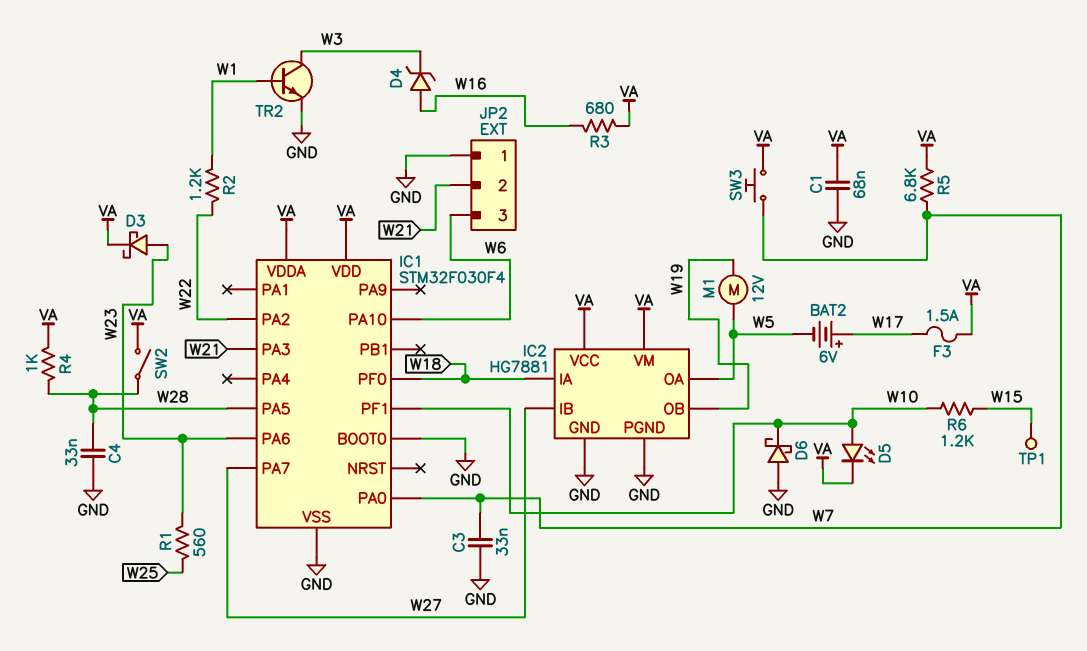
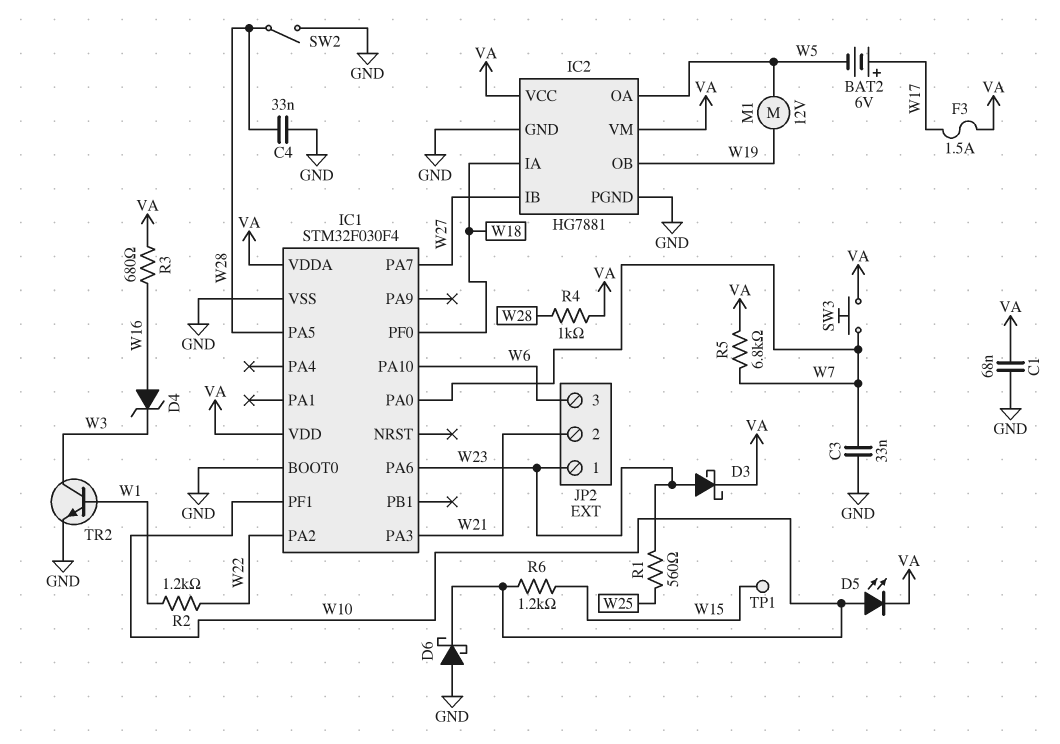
JP2 pin 1: GND -> W23
SW2: switch (VA, W28) -> switch (GND, W28)

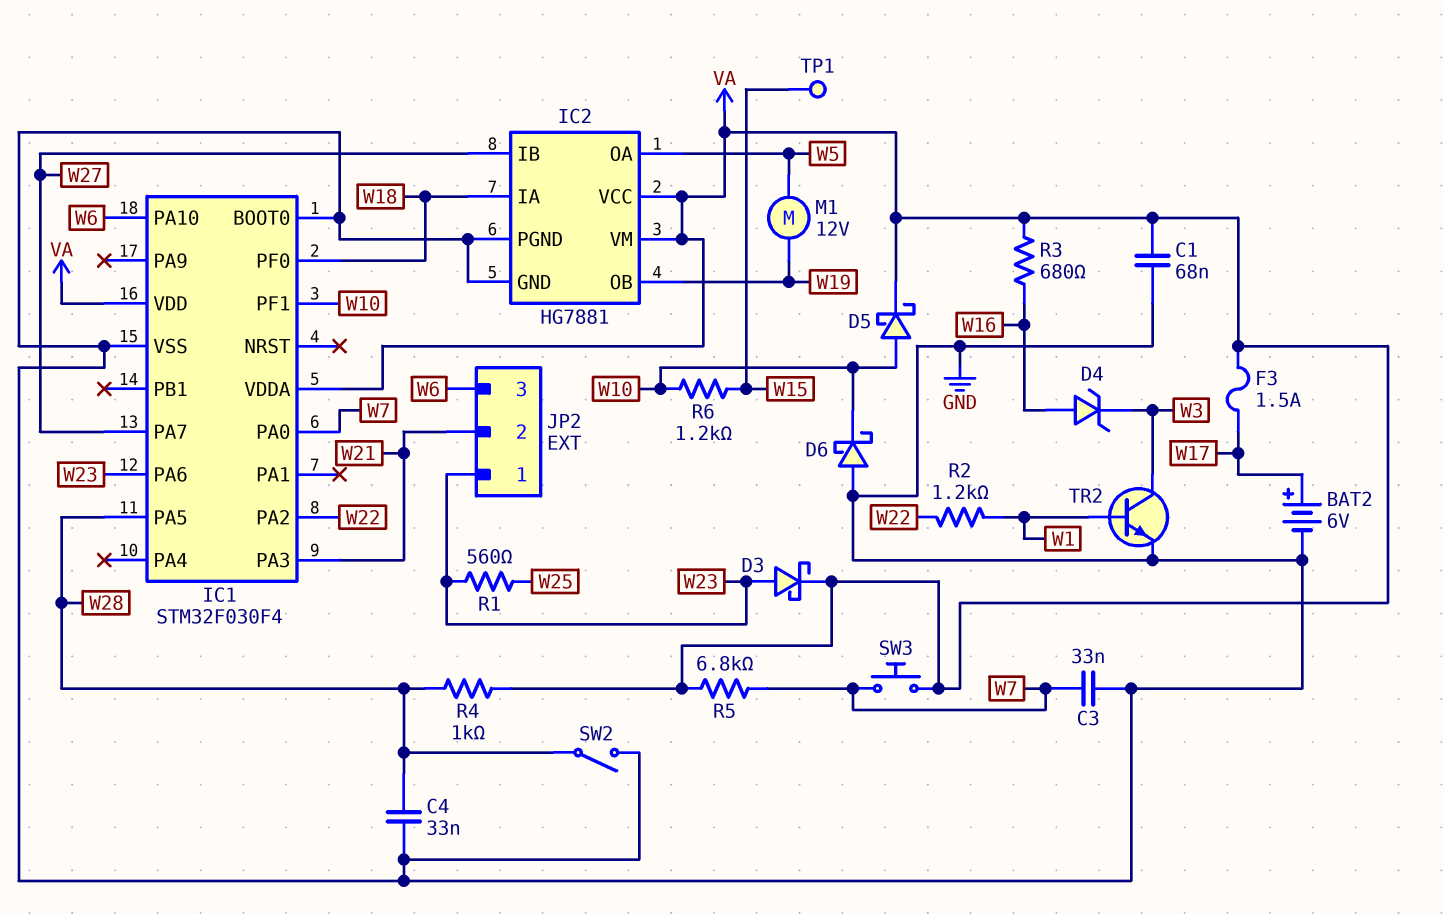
BAT2: 6V (plus W17, minus W5) -> 6V (plus W17, minus GND)
D5: LED (A W10, K VA) -> schottky (A W10, K VA)

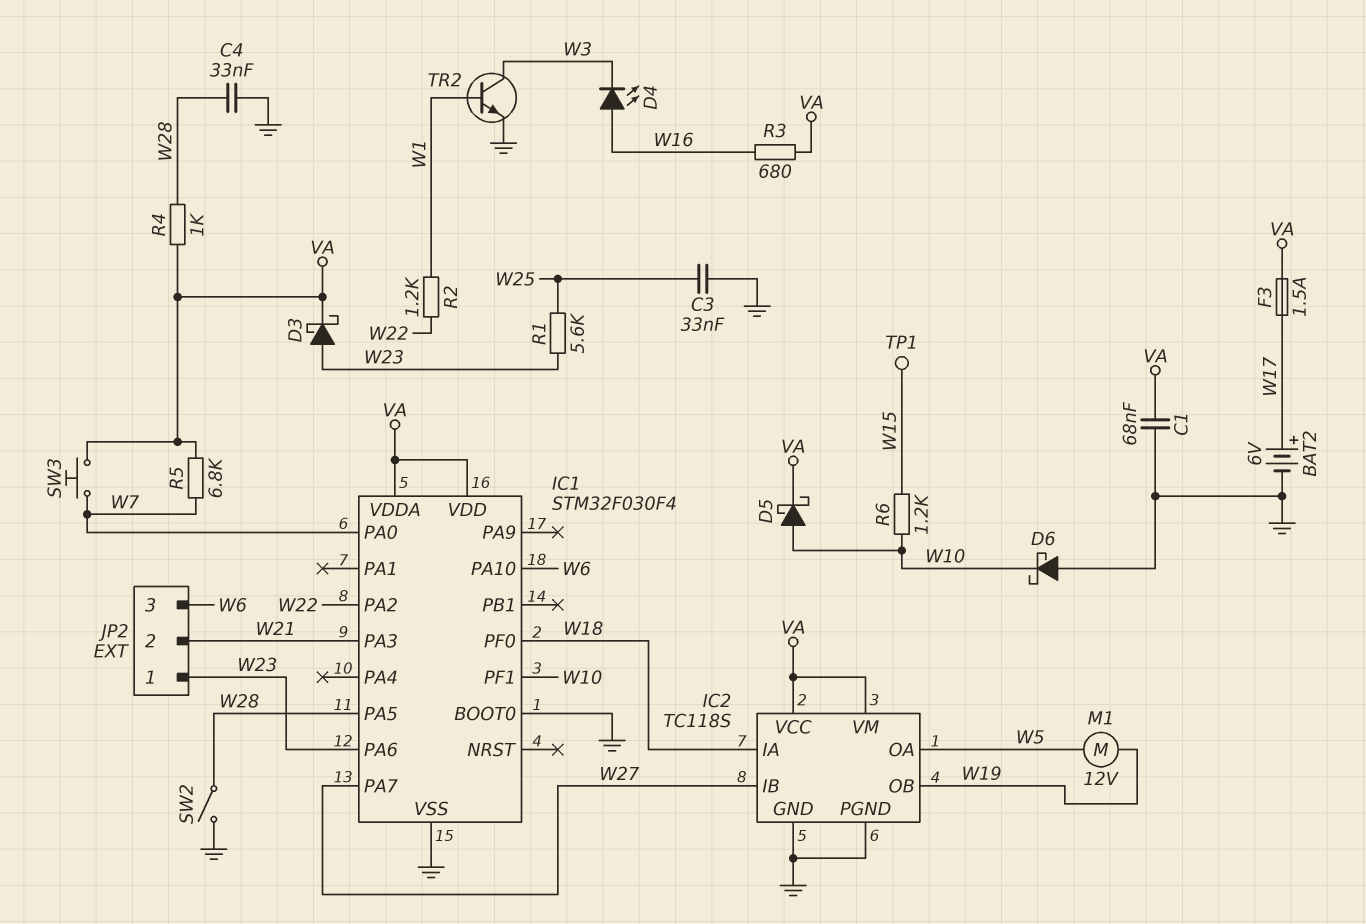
C3: 33nF (GND, W7) -> 33nF (GND, W25)
D4: zener (A W16, K W3) -> LED (A W16, K W3)
IC2: HG7881 -> TC118S
R1: 560 (W23, W25) -> 5.6k (W23, W25)

